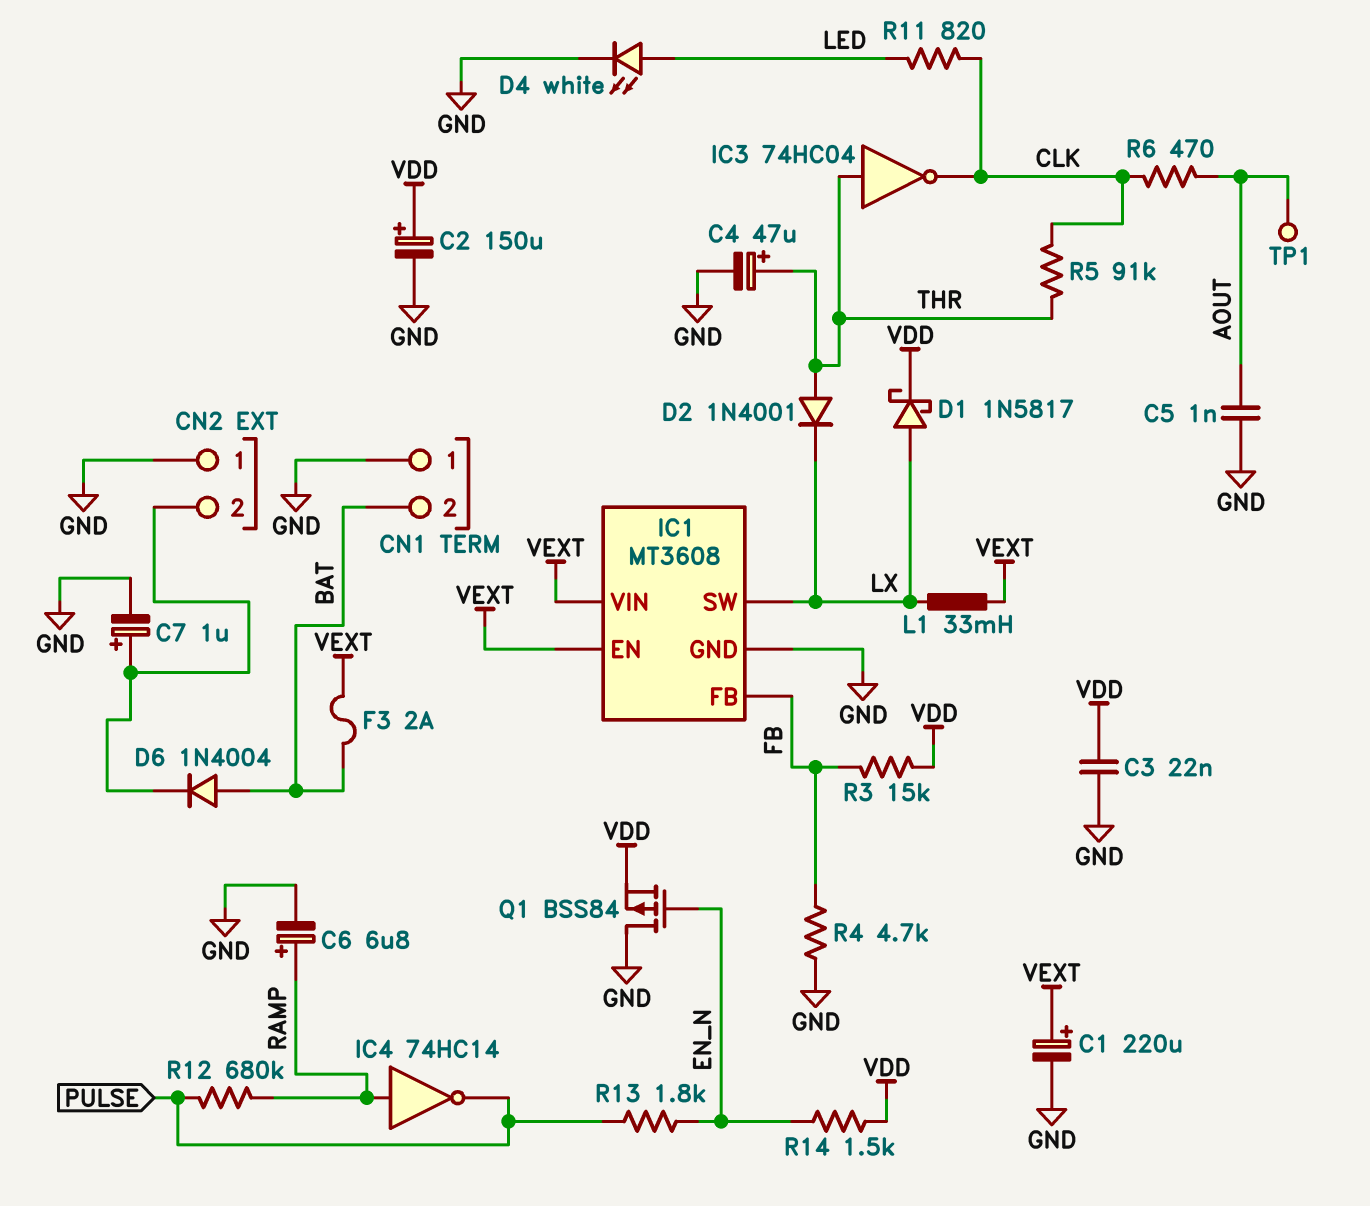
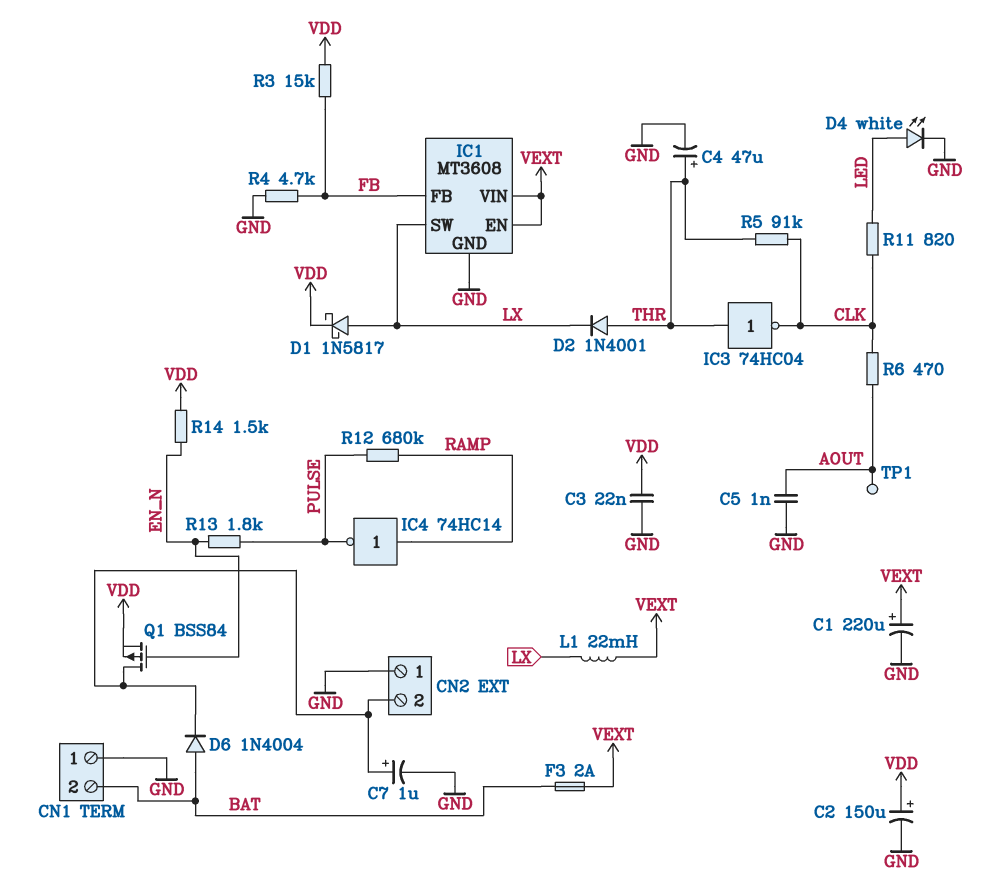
C6: 6.8uF (plus RAMP, minus GND) -> none
L1: 33mH (LX, VEXT) -> 22mH (LX, VEXT)
Q1: PMOS BSS84 (G EN_N, D GND, S VDD) -> PMOS BSS84 (G EN_N, D CN2/2, S VDD)

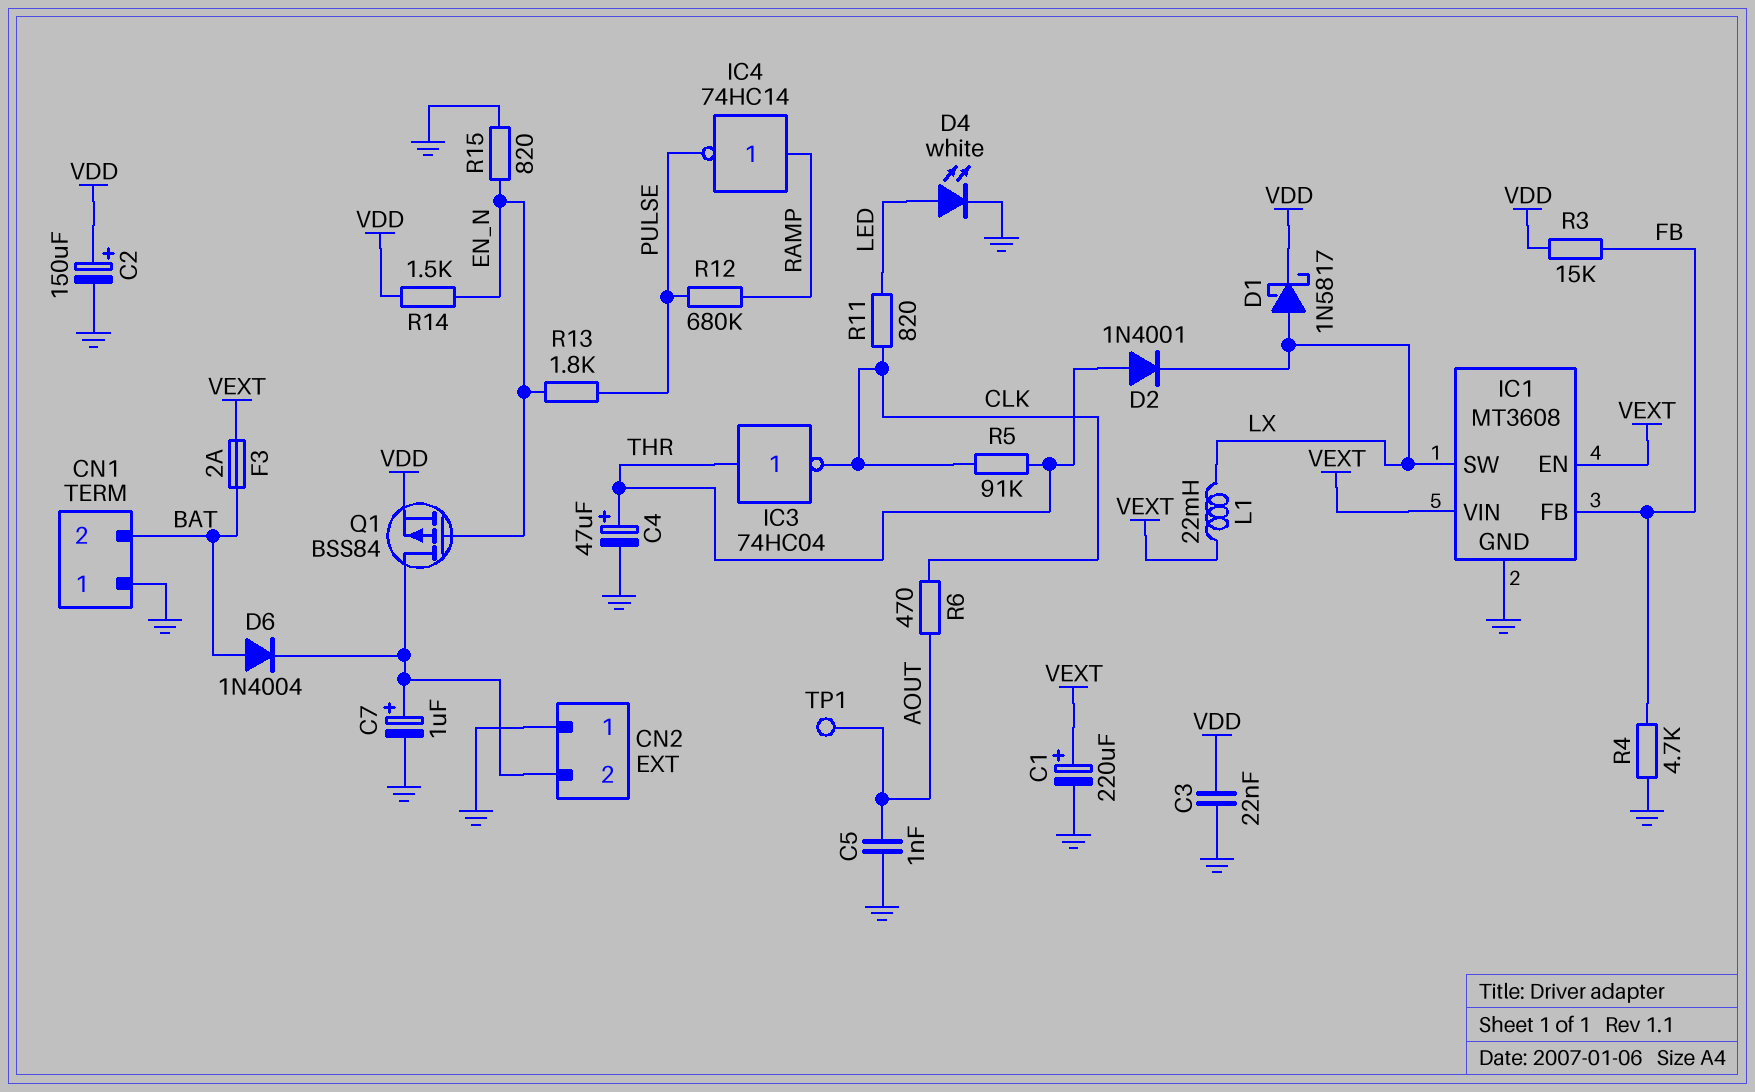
R15: none -> 820 (EN_N, GND)

